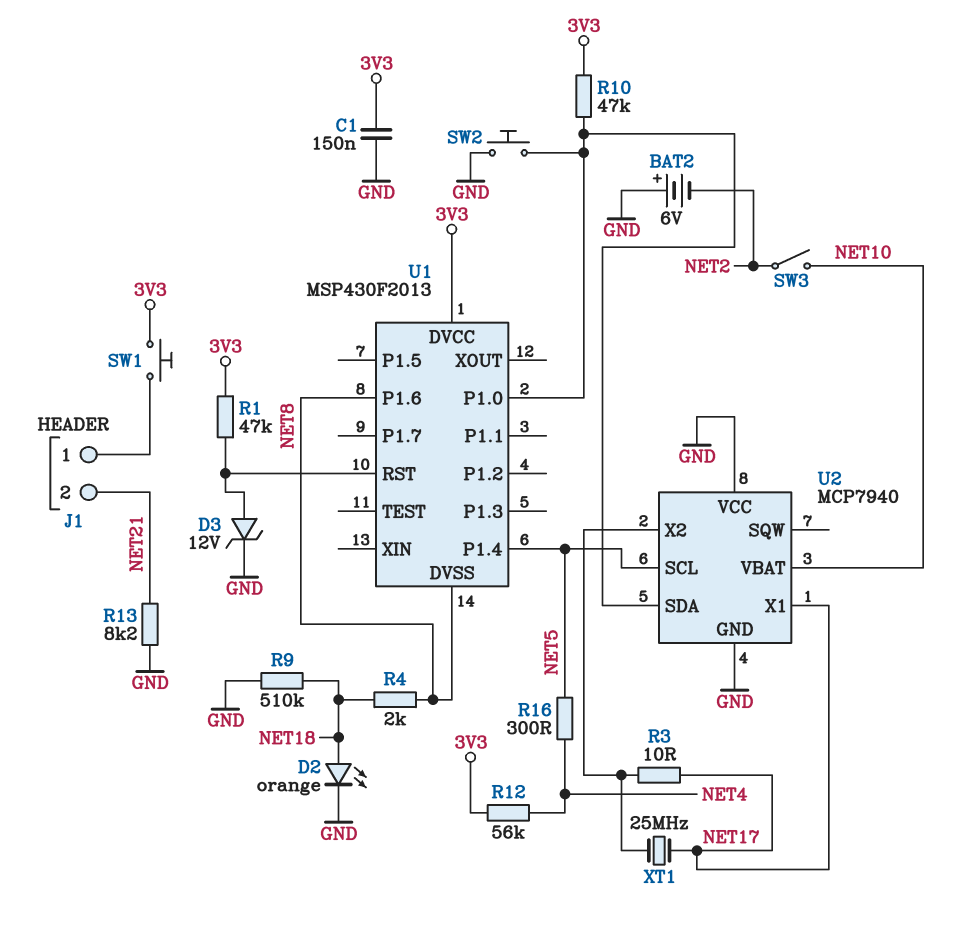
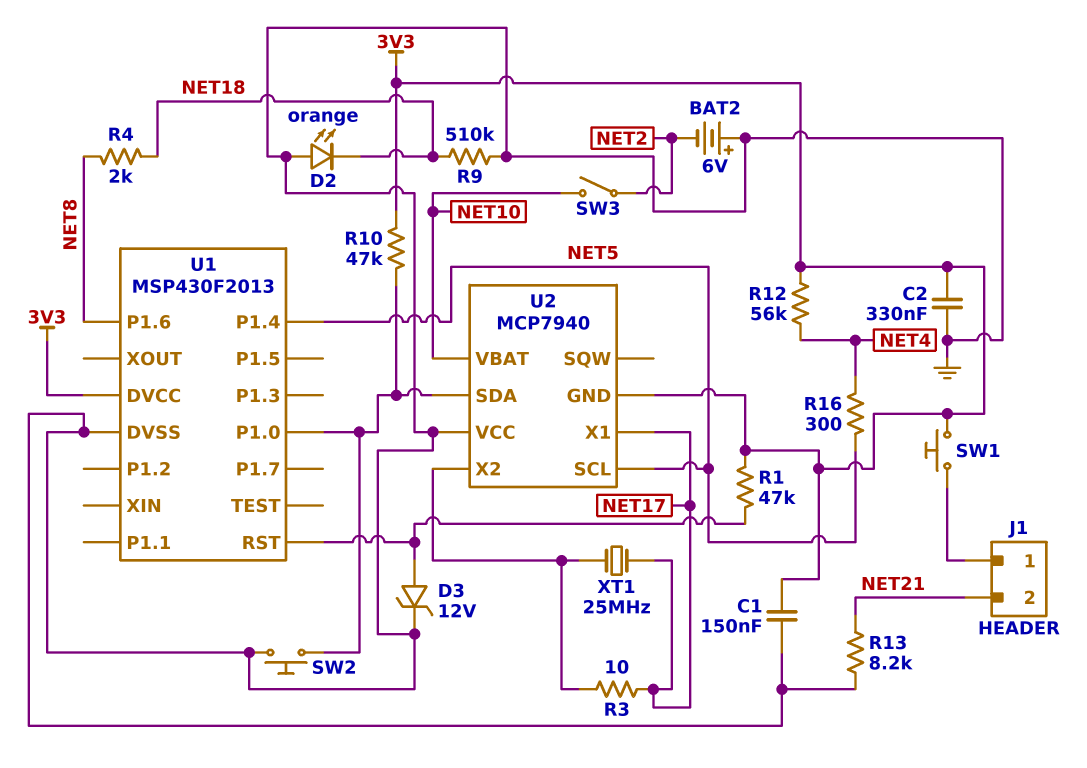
C2: none -> 330nF (3V3, GND)
D2: LED orange (A NET18, K GND) -> LED orange (A GND, K NET18)
U1 pin DVSS: NET8 -> GND
U2 pin GND: GND -> 3V3

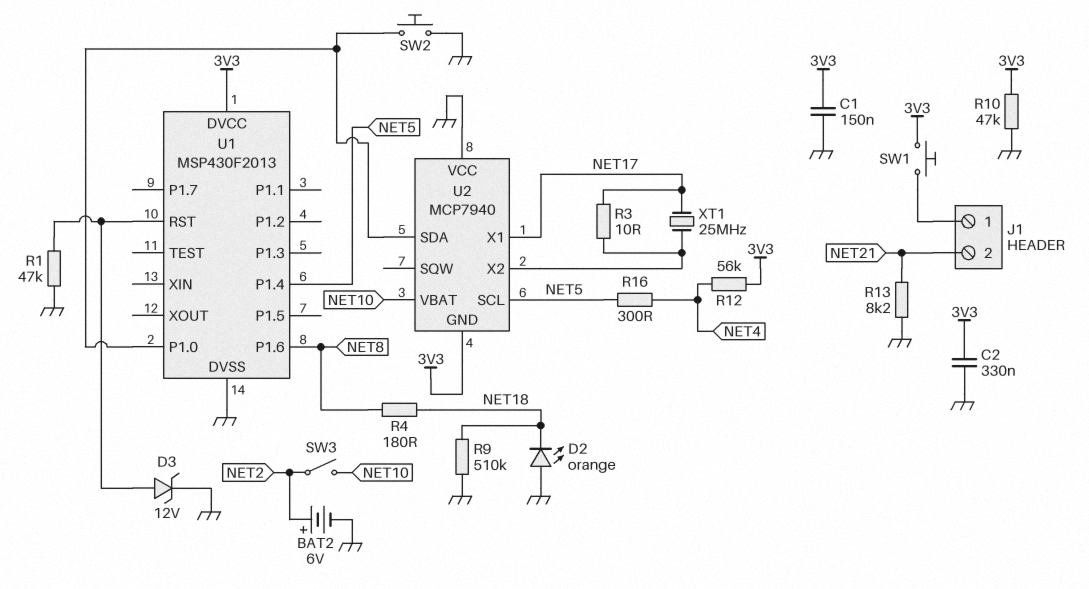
BAT2: 6V (plus GND, minus NET2) -> 6V (plus NET2, minus GND)
R1: 47k (3V3, U1/RST) -> 47k (GND, U1/RST)
R4: 2k (NET8, NET18) -> 180 (NET8, NET18)
R10: 47k (3V3, U1/P1.0) -> 47k (3V3, GND)

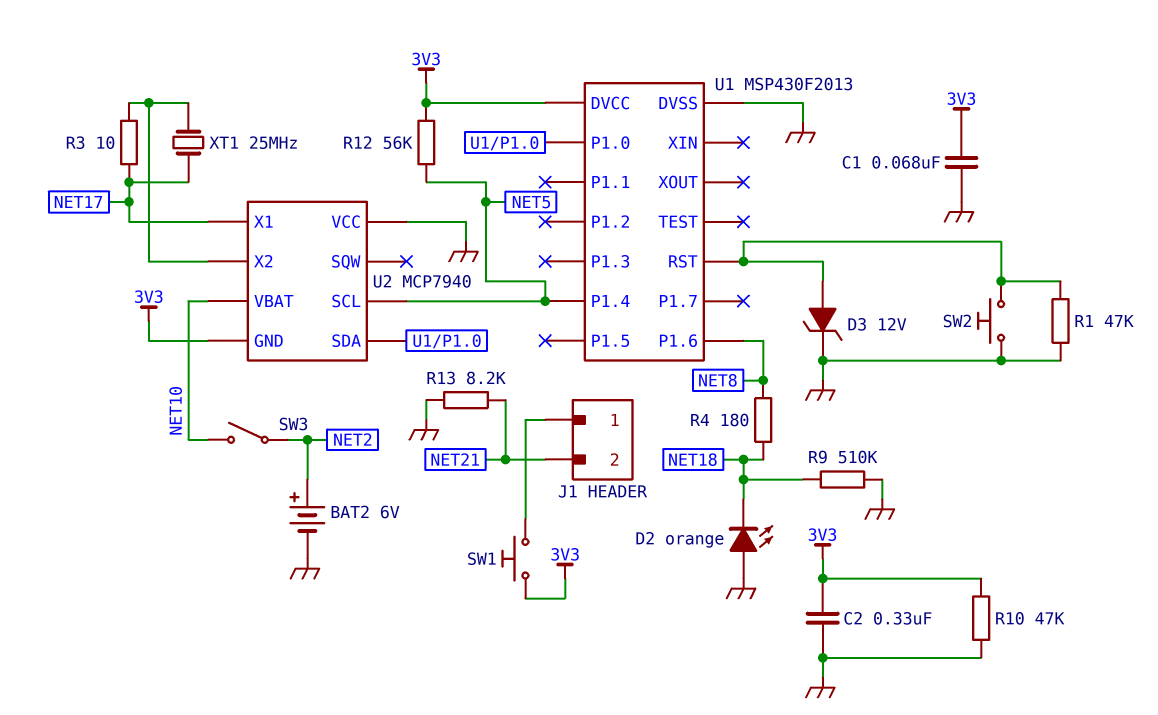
C1: 150nF (3V3, GND) -> 68nF (3V3, GND)
R12: 56k (3V3, NET4) -> 56k (3V3, NET5)
R16: 300 (NET4, NET5) -> none
SW2: button (GND, U1/P1.0) -> button (GND, U1/RST)

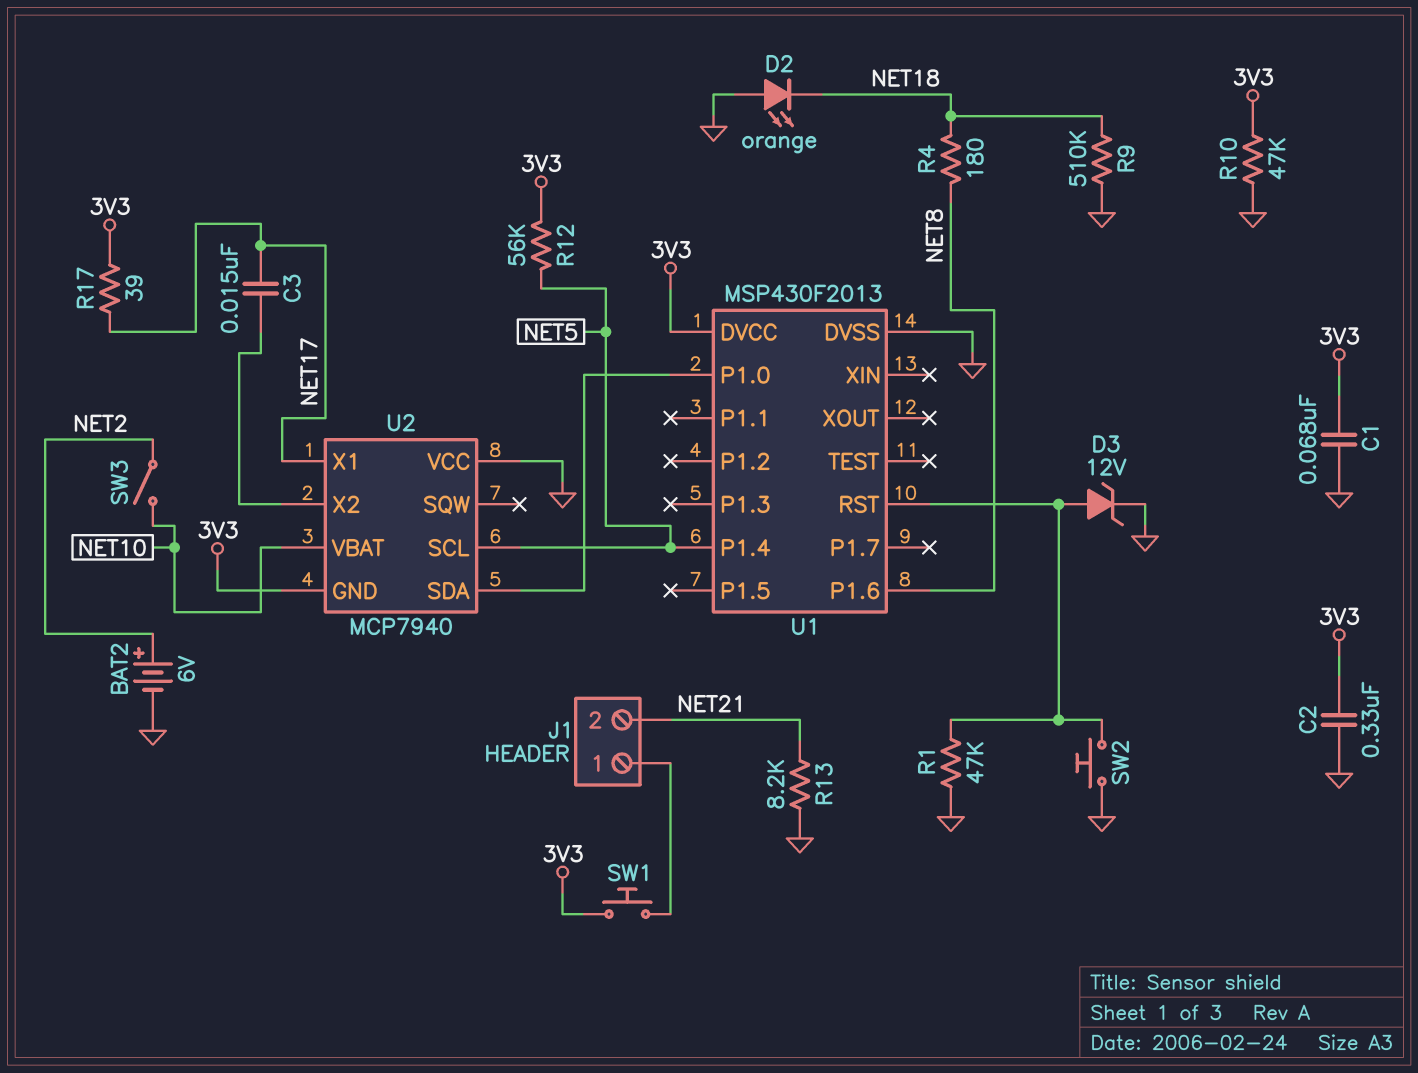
C3: none -> 15nF (NET17, U2/X2)
R3: 10 (NET17, U2/X2) -> none
R17: none -> 39 (3V3, NET17)
XT1: 25MHz (NET17, U2/X2) -> none

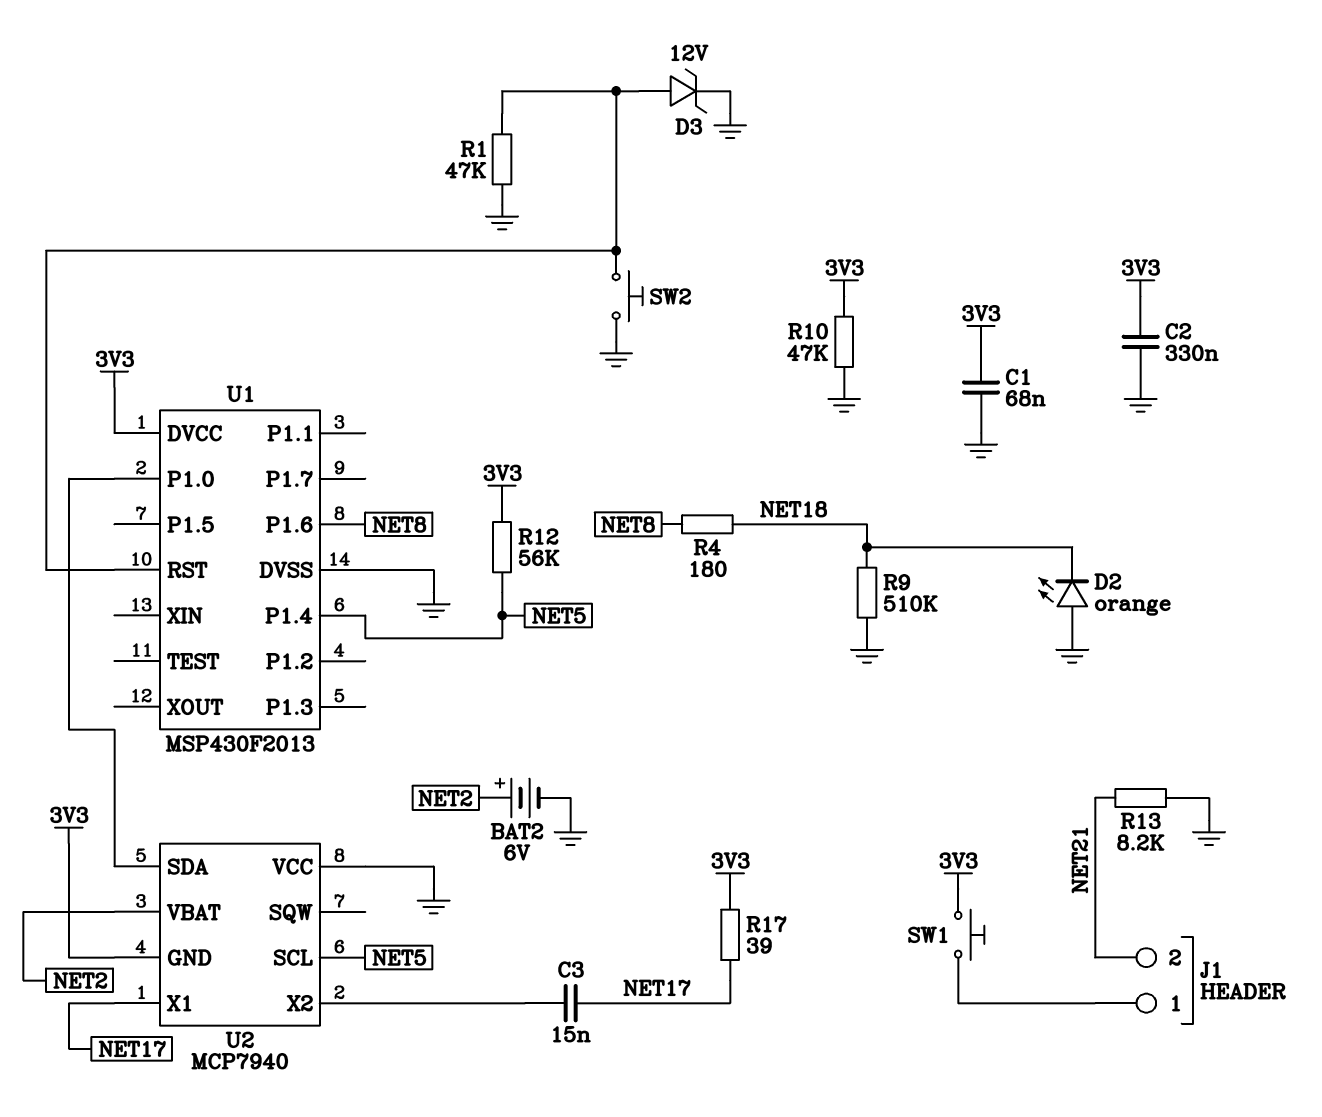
SW3: switch (NET2, NET10) -> none
U2 pin VBAT: NET10 -> NET2

